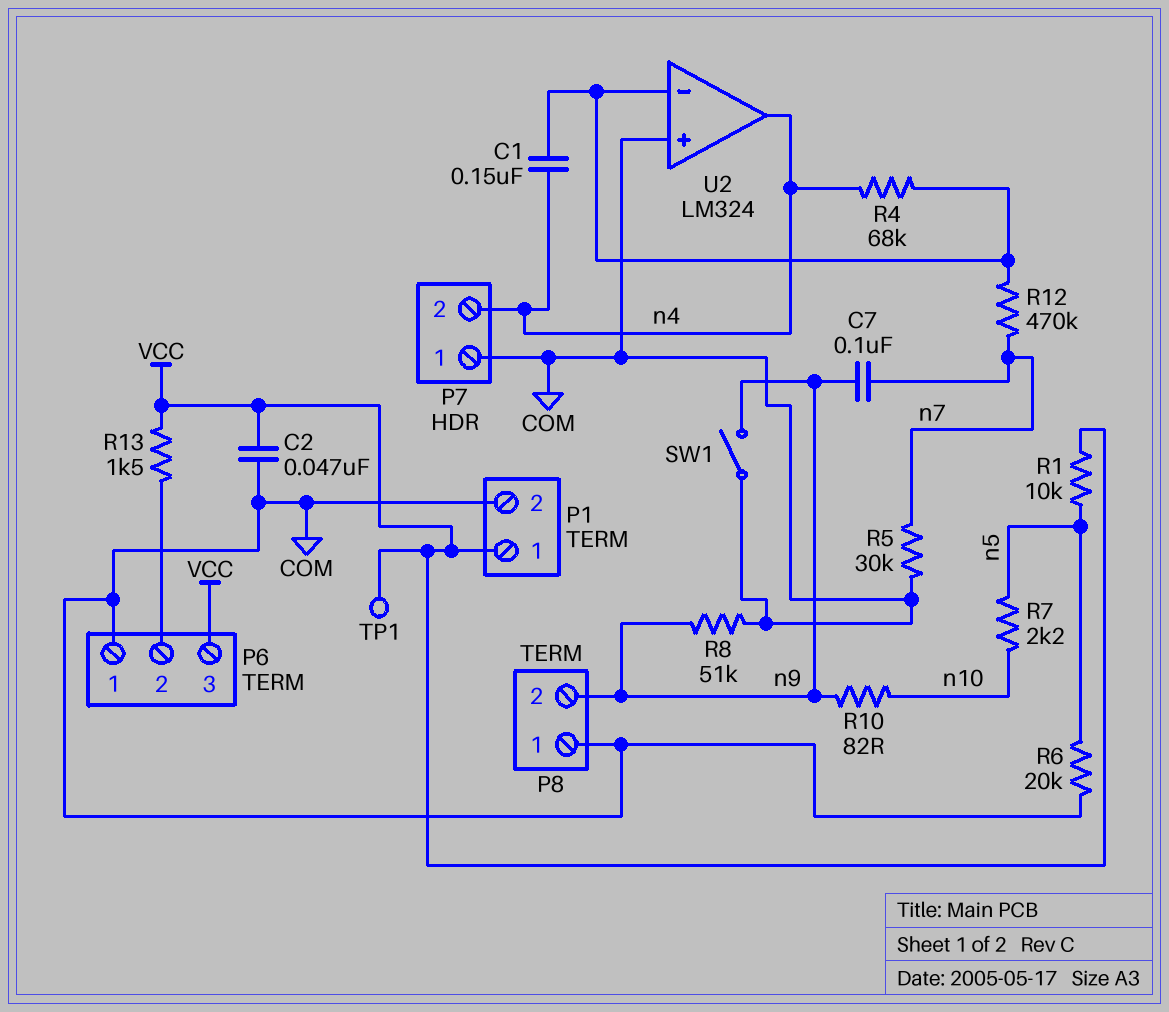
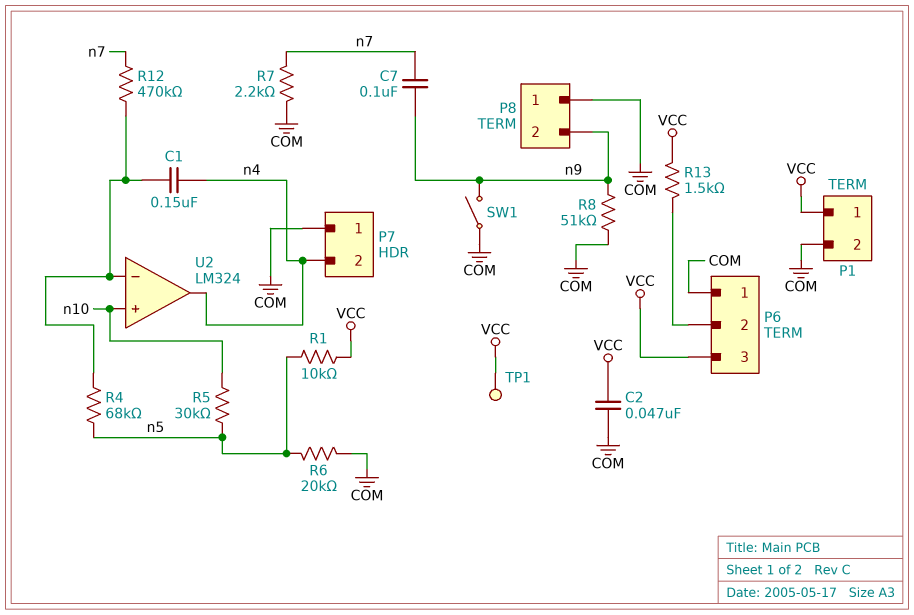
R4: 68k (U2/in-, n4) -> 68k (U2/in-, n5)
R5: 30k (COM, n7) -> 30k (n5, n10)
R7: 2.2k (n5, n10) -> 2.2k (COM, n7)
R10: 82 (n9, n10) -> none
U2 pin in+: COM -> n10

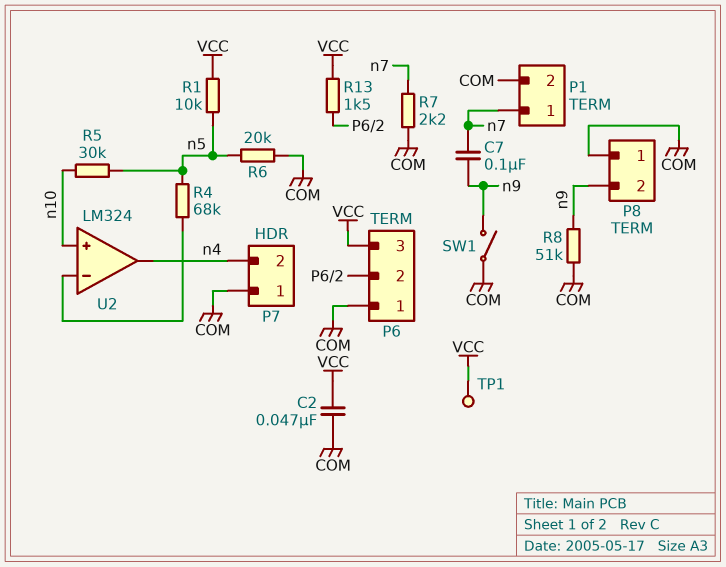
C1: 150nF (U2/in-, n4) -> none
P1 pin 1: VCC -> n7
R12: 470k (U2/in-, n7) -> none

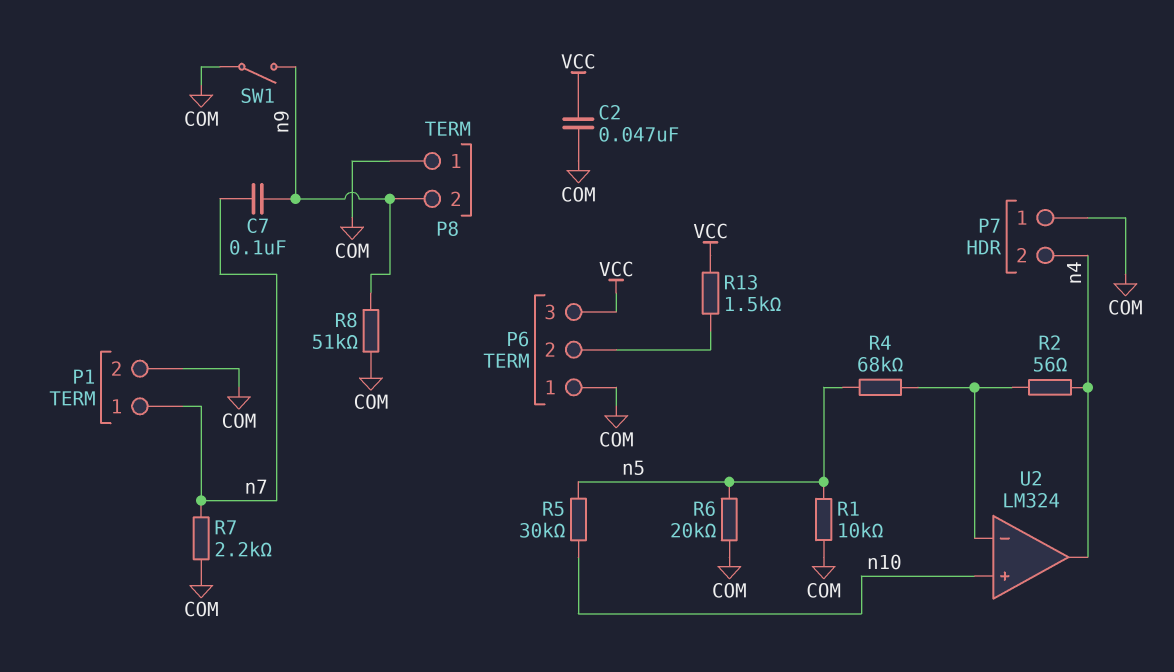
R1: 10k (VCC, n5) -> 10k (COM, n5)
R2: none -> 56 (U2/in-, n4)
TP1: test point (VCC) -> none

